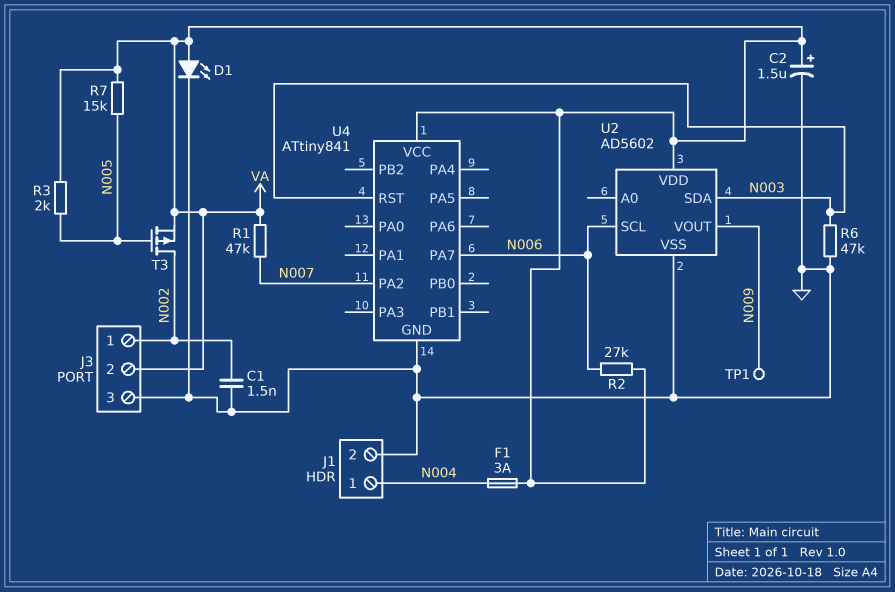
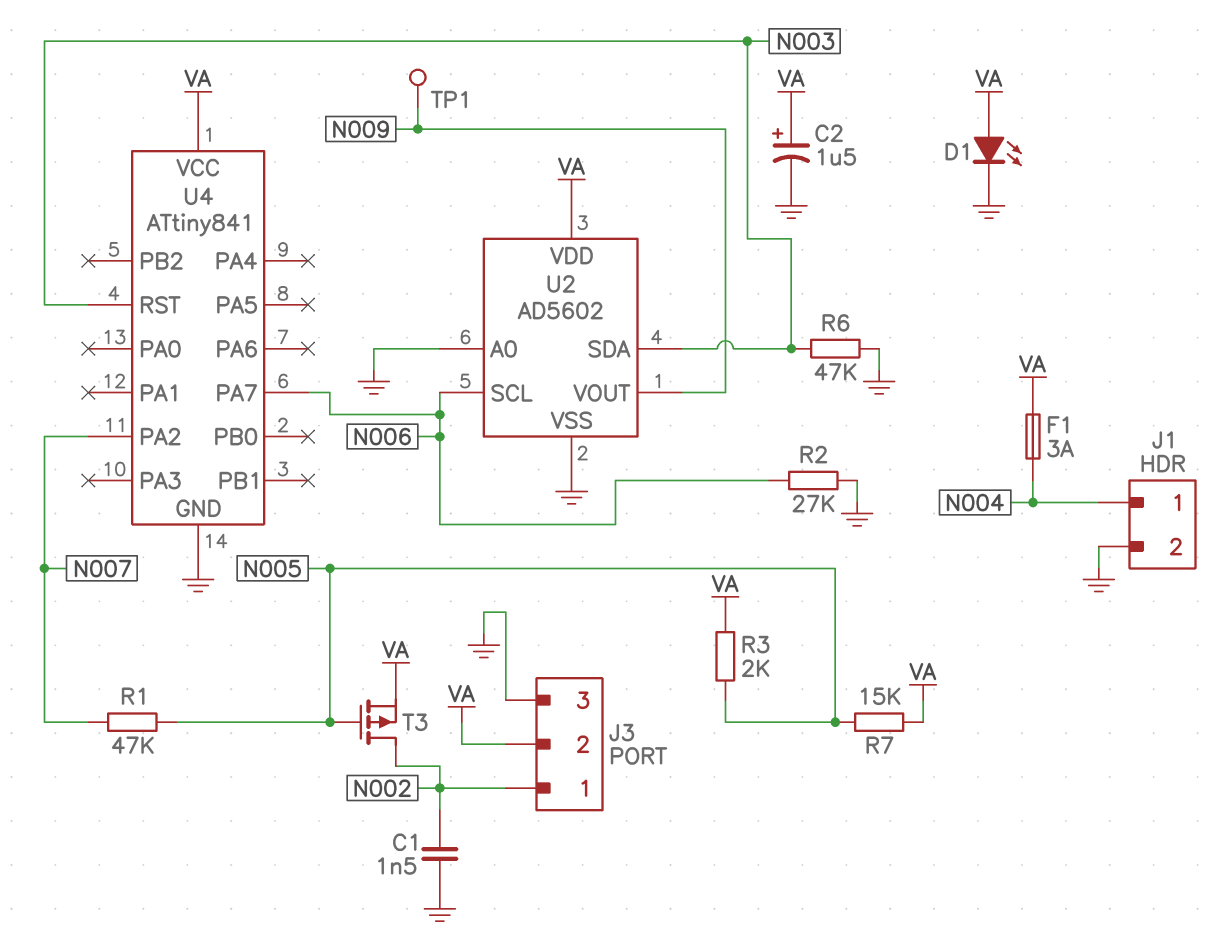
R1: 47k (N007, VA) -> 47k (N005, N007)
R2: 27k (N006, VA) -> 27k (GND, N006)
U2 pin A0: none -> GND

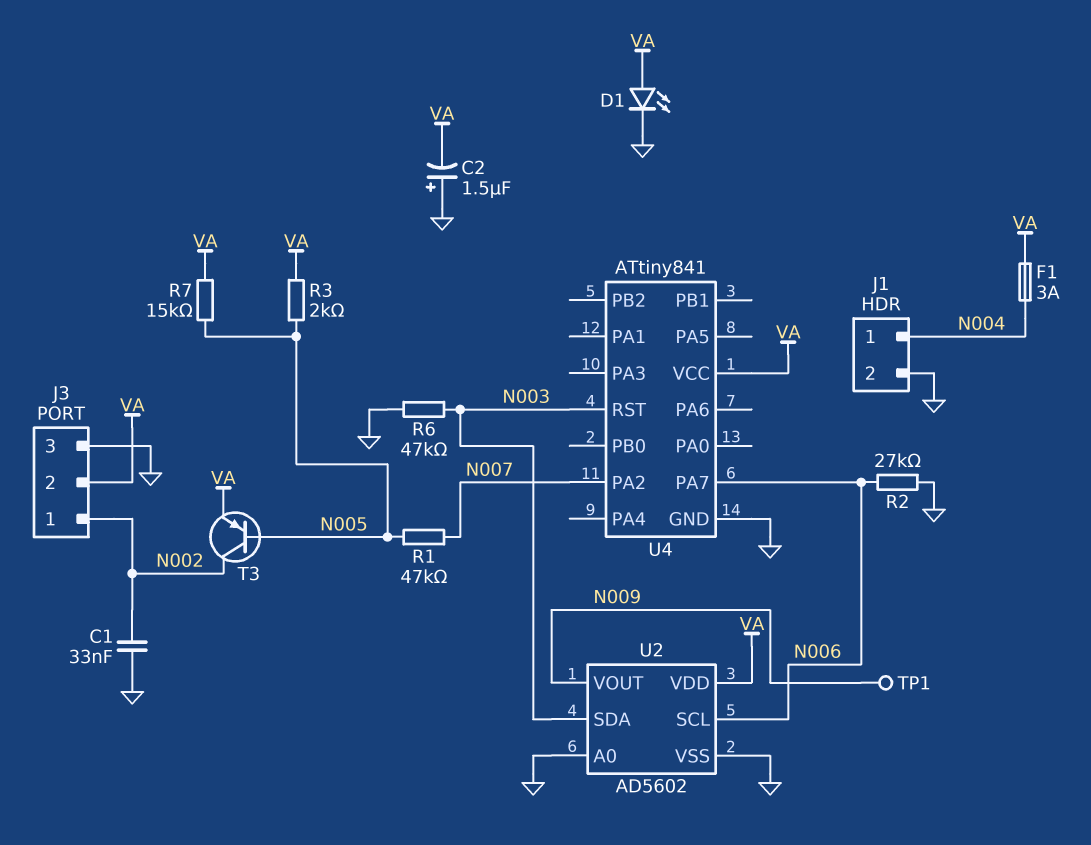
C1: 1.5nF (GND, N002) -> 33nF (GND, N002)
C2: 1.5uF (plus VA, minus GND) -> 1.5uF (plus GND, minus VA)
T3: PMOS (G N005, D N002, S VA) -> PNP (B N005, C N002, E VA)

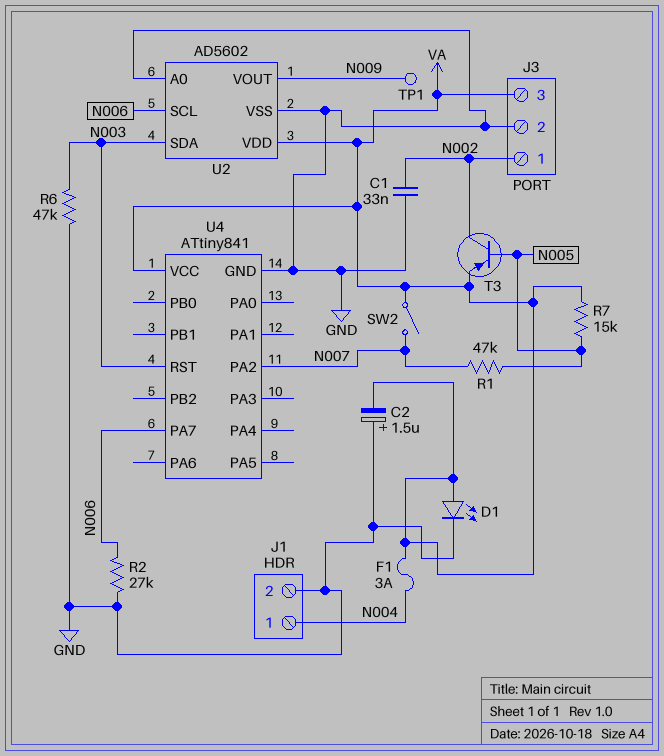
J3 pin 2: VA -> GND
J3 pin 3: GND -> VA
R3: 2k (N005, VA) -> none
SW2: none -> switch (N007, VA)

